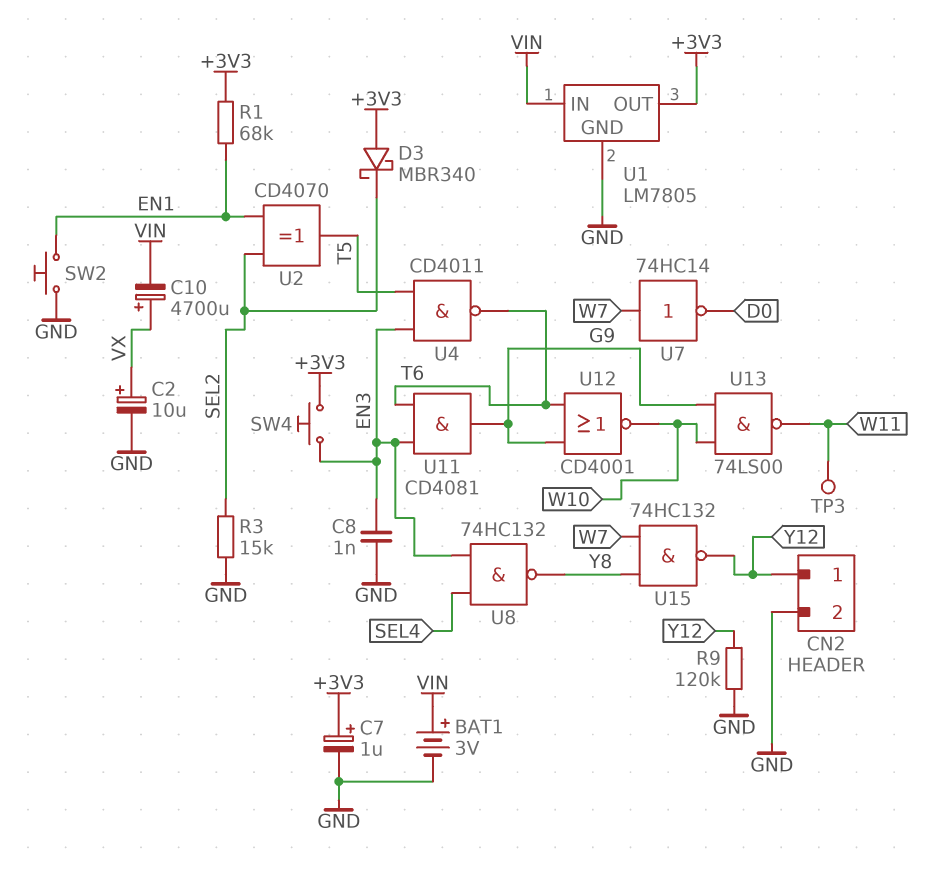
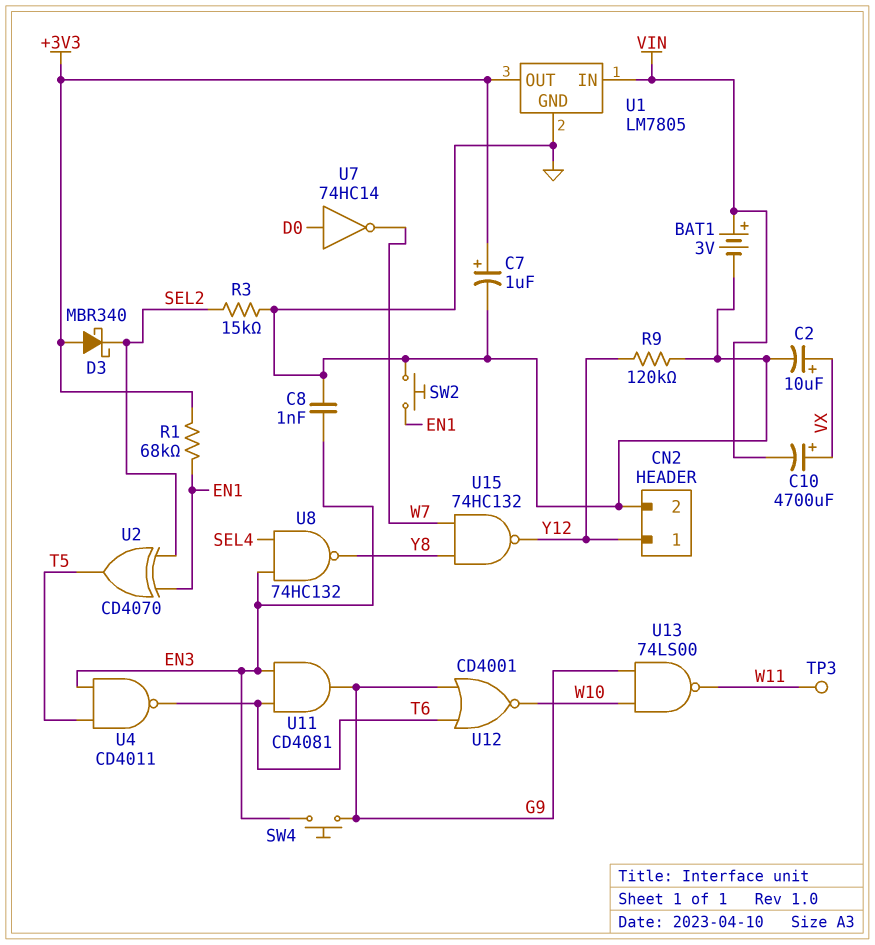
SW4: button (+3V3, EN3) -> button (EN3, G9)
U7: NOT 74HC14 (in W7, out D0) -> NOT 74HC14 (in D0, out W7)

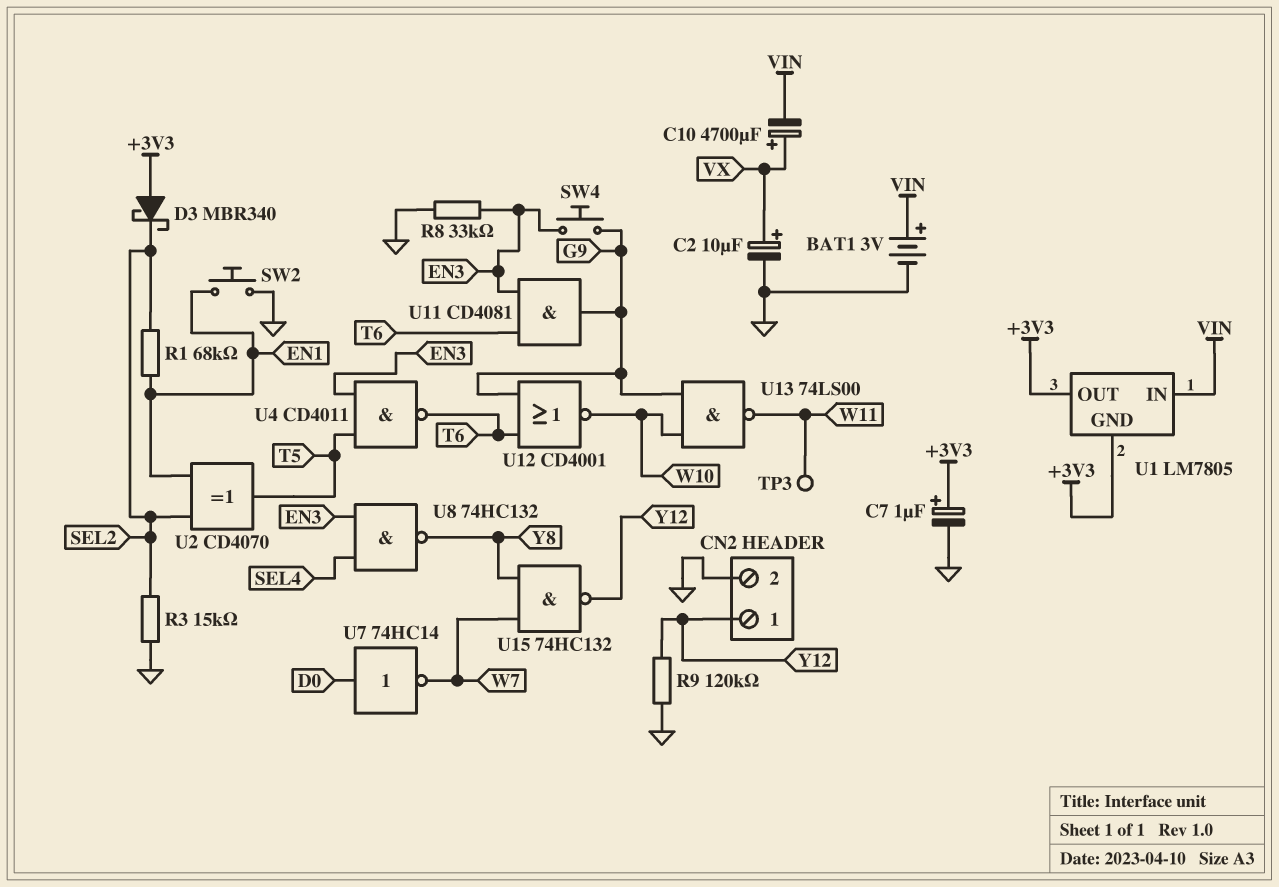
C8: 1nF (EN3, GND) -> none
R1: 68k (+3V3, EN1) -> 68k (EN1, SEL2)
R8: none -> 33k (EN3, GND)
U1 pin GND: GND -> +3V3

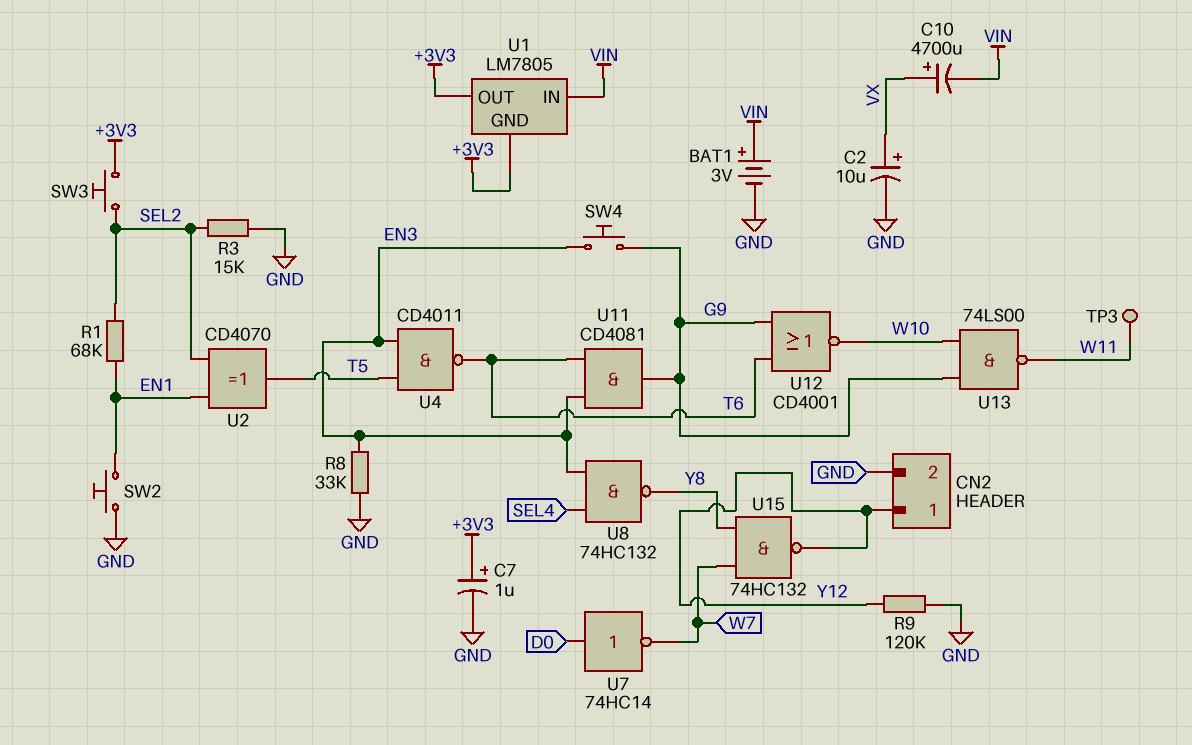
D3: schottky MBR340 (A +3V3, K SEL2) -> none
SW3: none -> button (+3V3, SEL2)

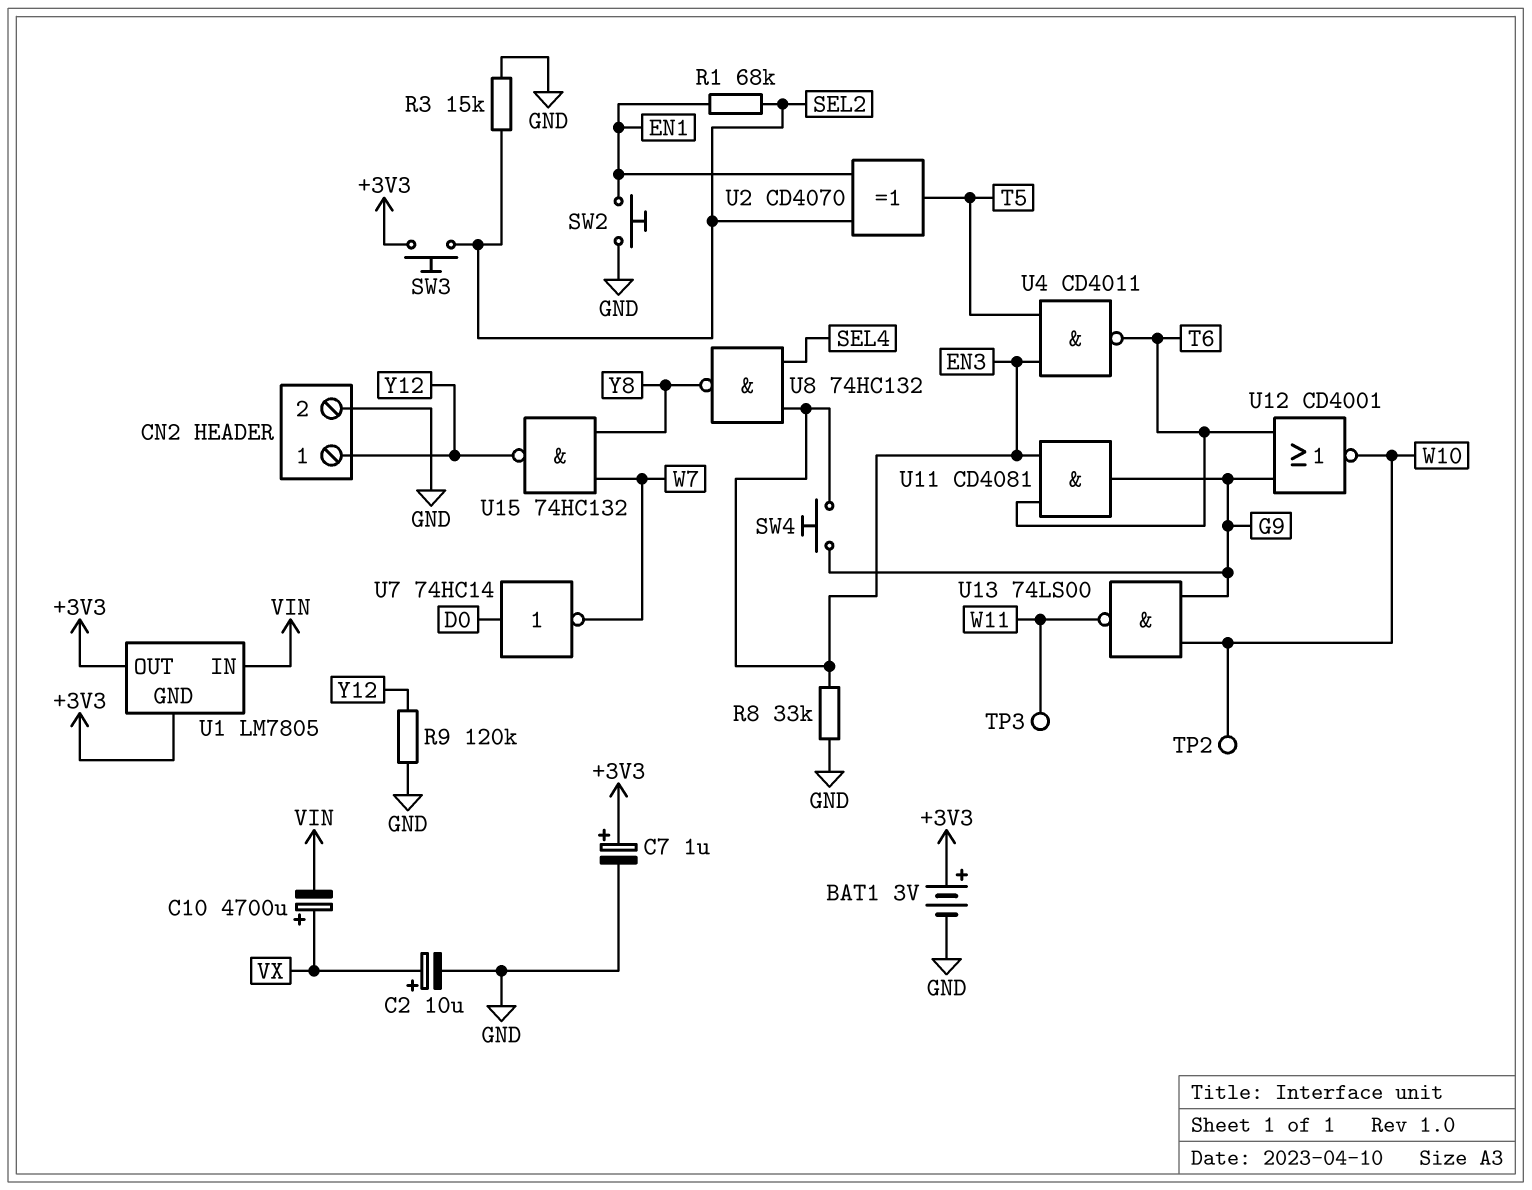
BAT1: 3V (plus VIN, minus GND) -> 3V (plus +3V3, minus GND)
TP2: none -> test point (W10)

